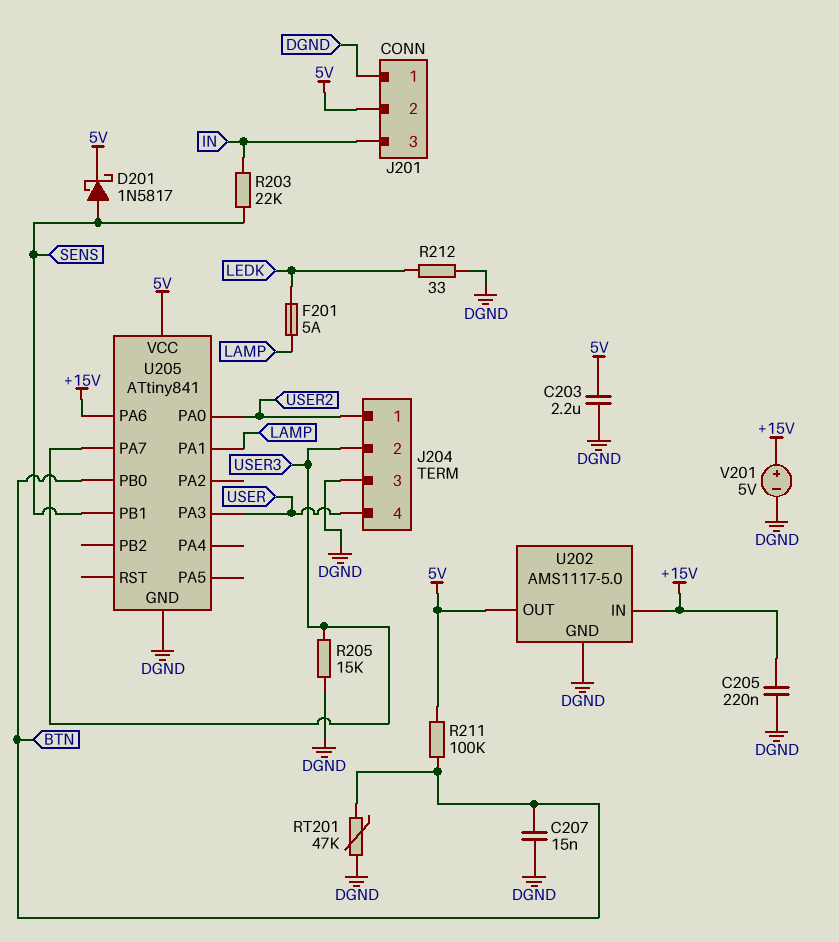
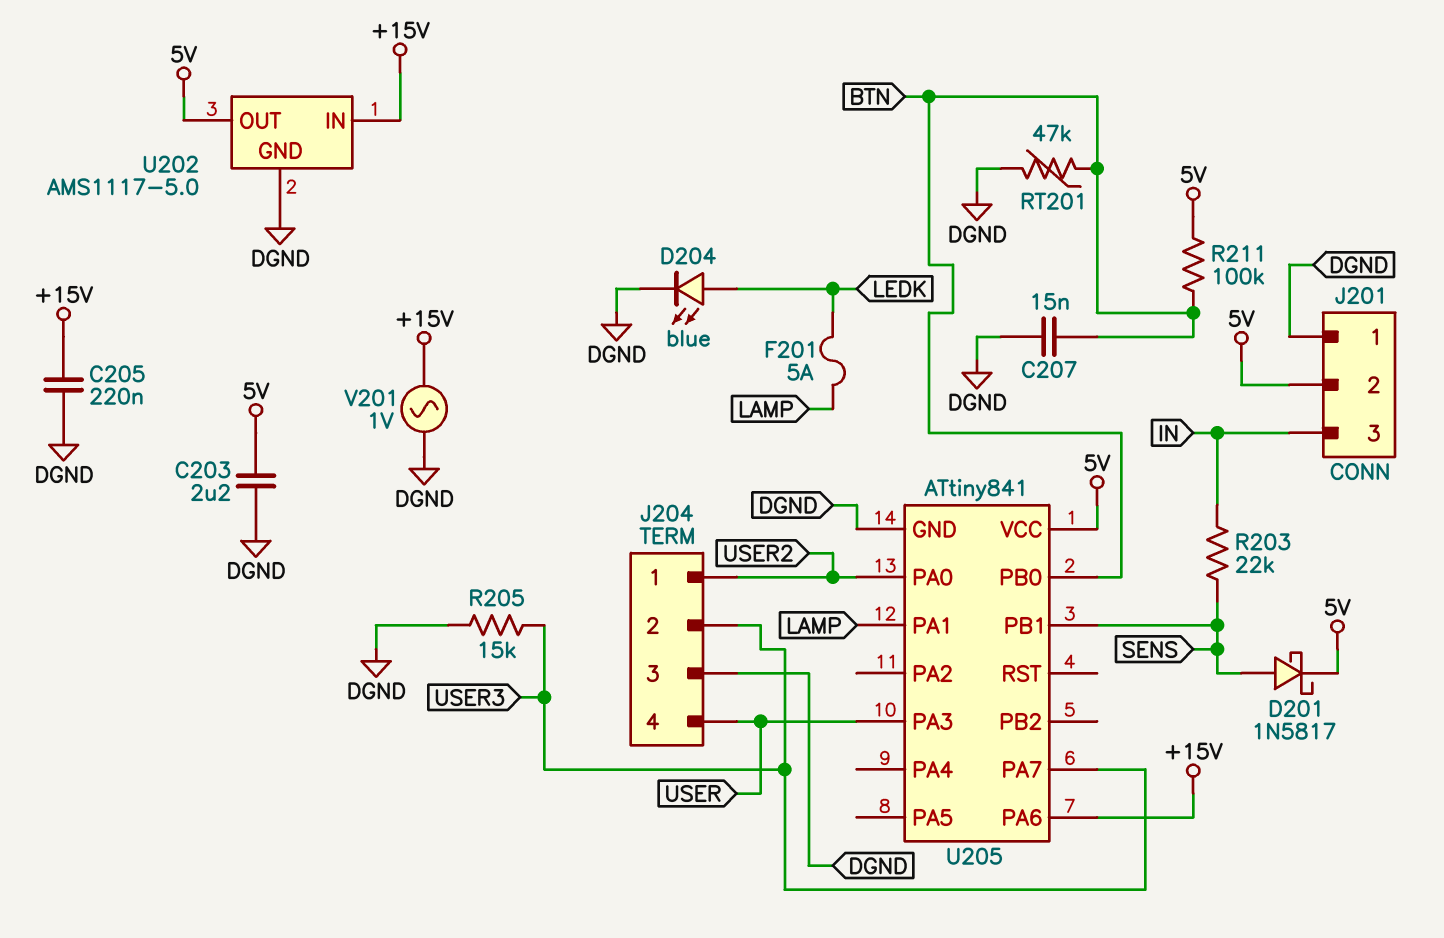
D204: none -> LED blue (A LEDK, K DGND)
R212: 33 (DGND, LEDK) -> none
V201: 5V (plus +15V, minus DGND) -> AC 1V (+15V, DGND)

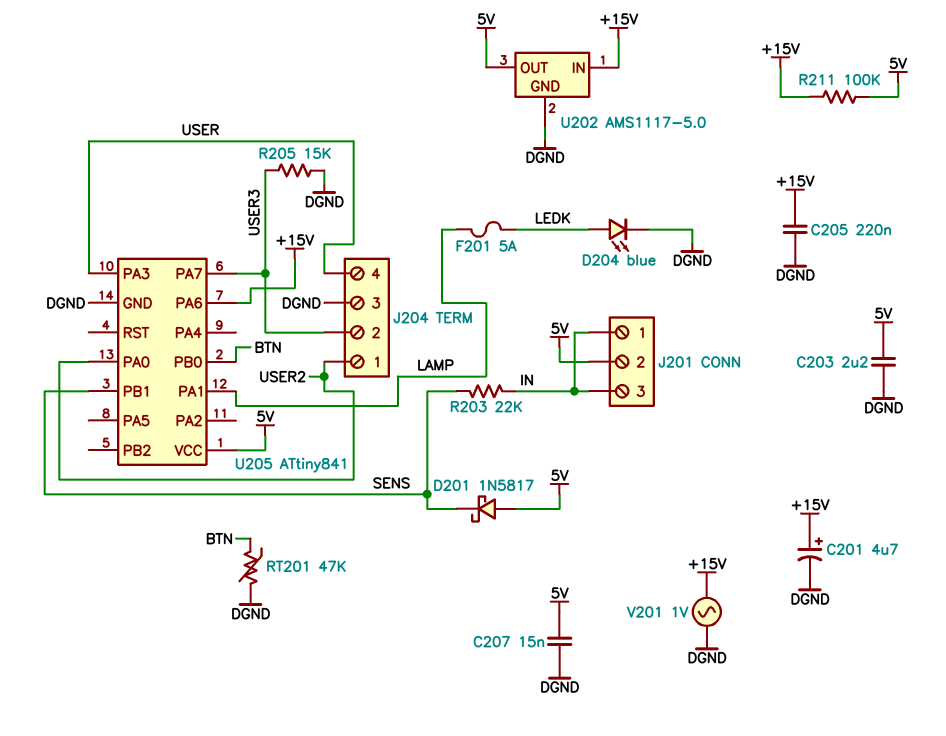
C201: none -> 4.7uF (plus +15V, minus DGND)
C207: 15nF (BTN, DGND) -> 15nF (5V, DGND)
D201: schottky 1N5817 (A SENS, K 5V) -> schottky 1N5817 (A 5V, K SENS)
J201 pin 1: DGND -> IN
R211: 100k (5V, BTN) -> 100k (+15V, 5V)

